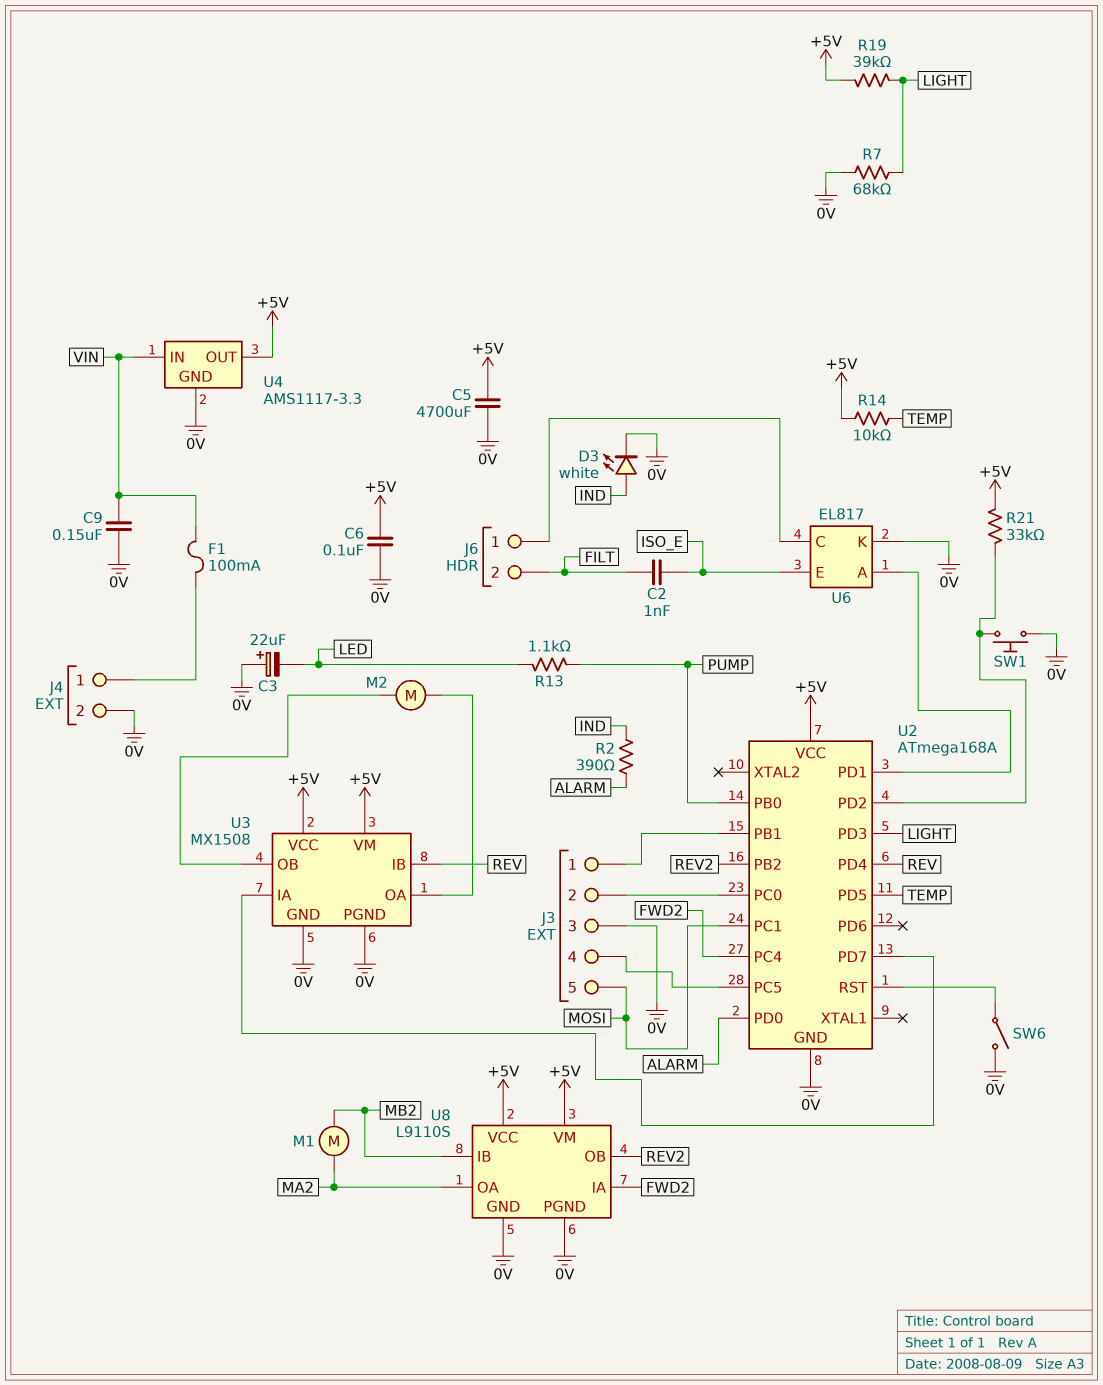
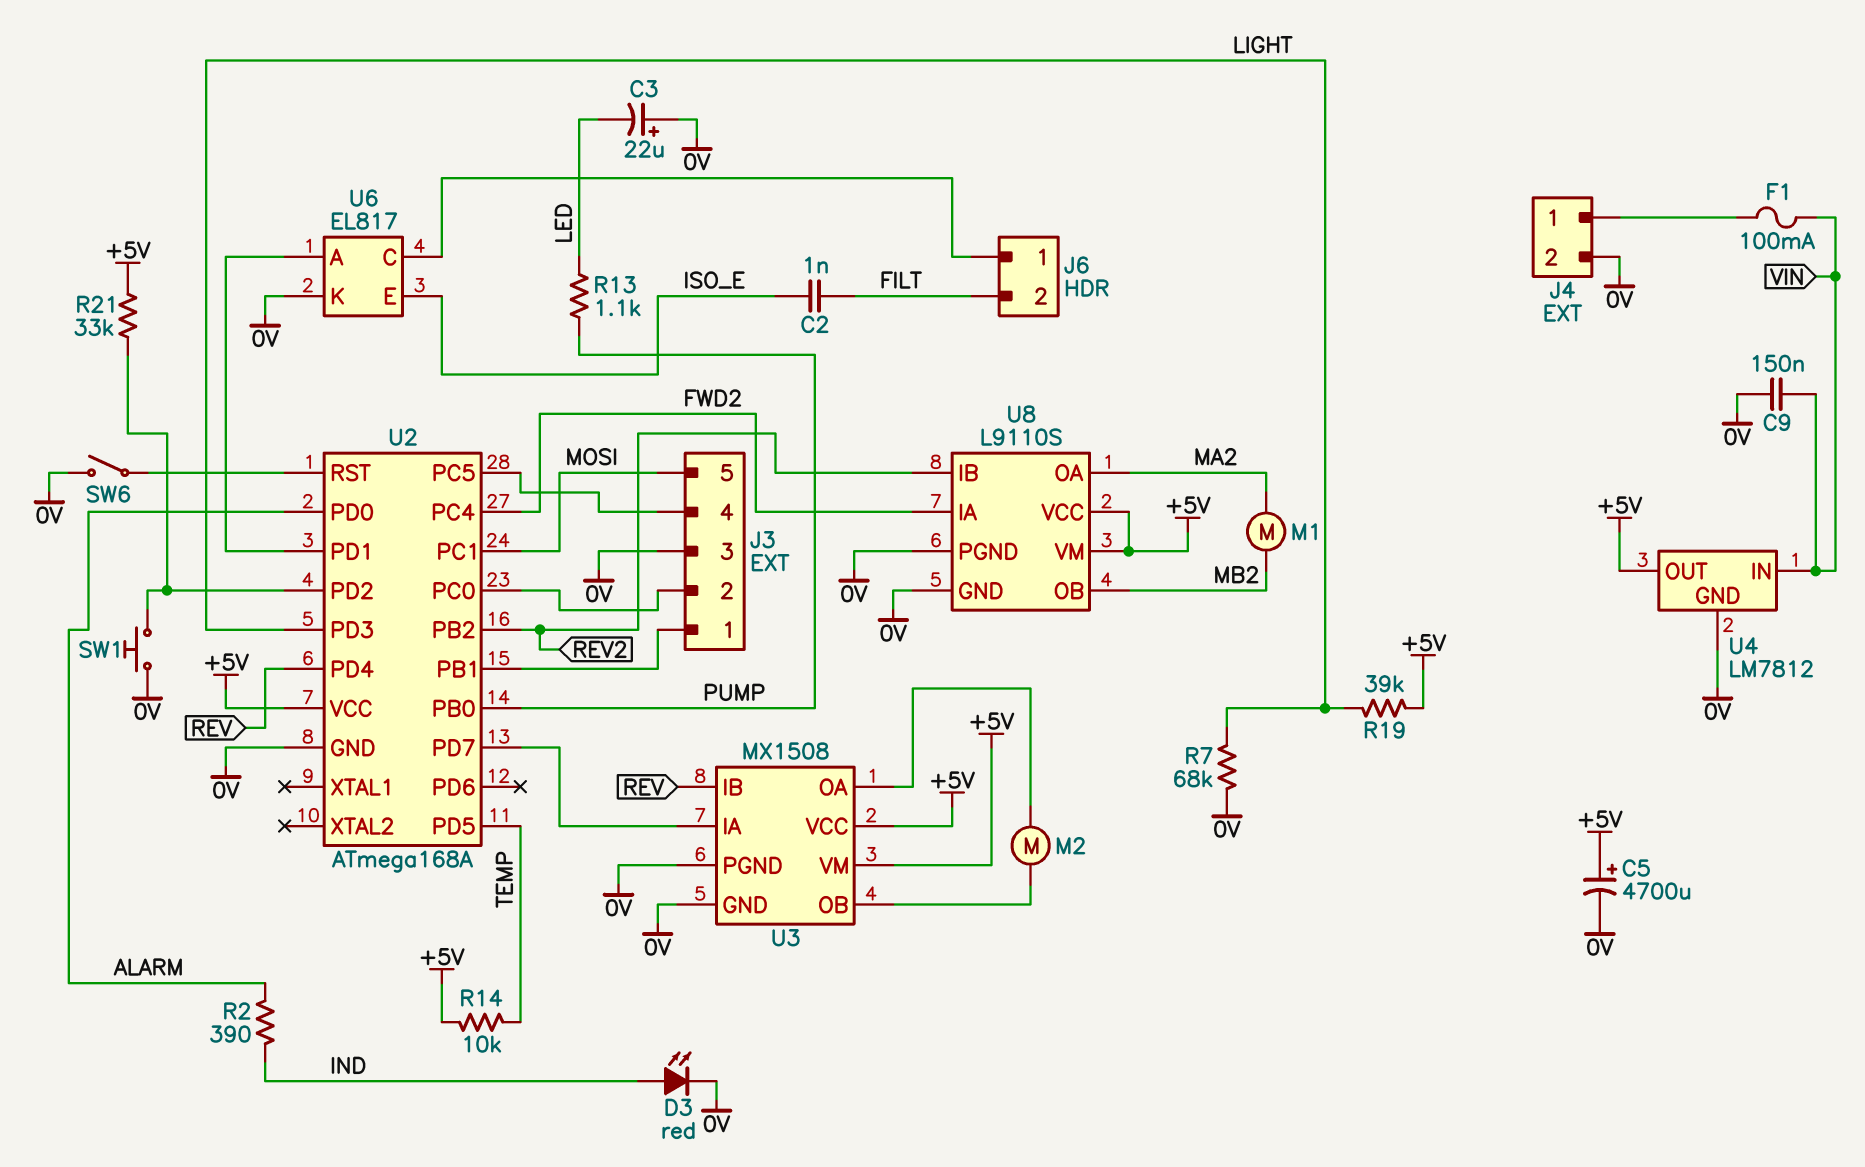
C5: 4700uF (+5V, 0V) -> 4700uF (plus +5V, minus 0V)
C6: 100nF (+5V, 0V) -> none
D3: LED white (A IND, K 0V) -> LED red (A IND, K 0V)
U4: AMS1117-3.3 -> LM7812
U8 pin IB: MB2 -> REV2
U8 pin OB: REV2 -> MB2

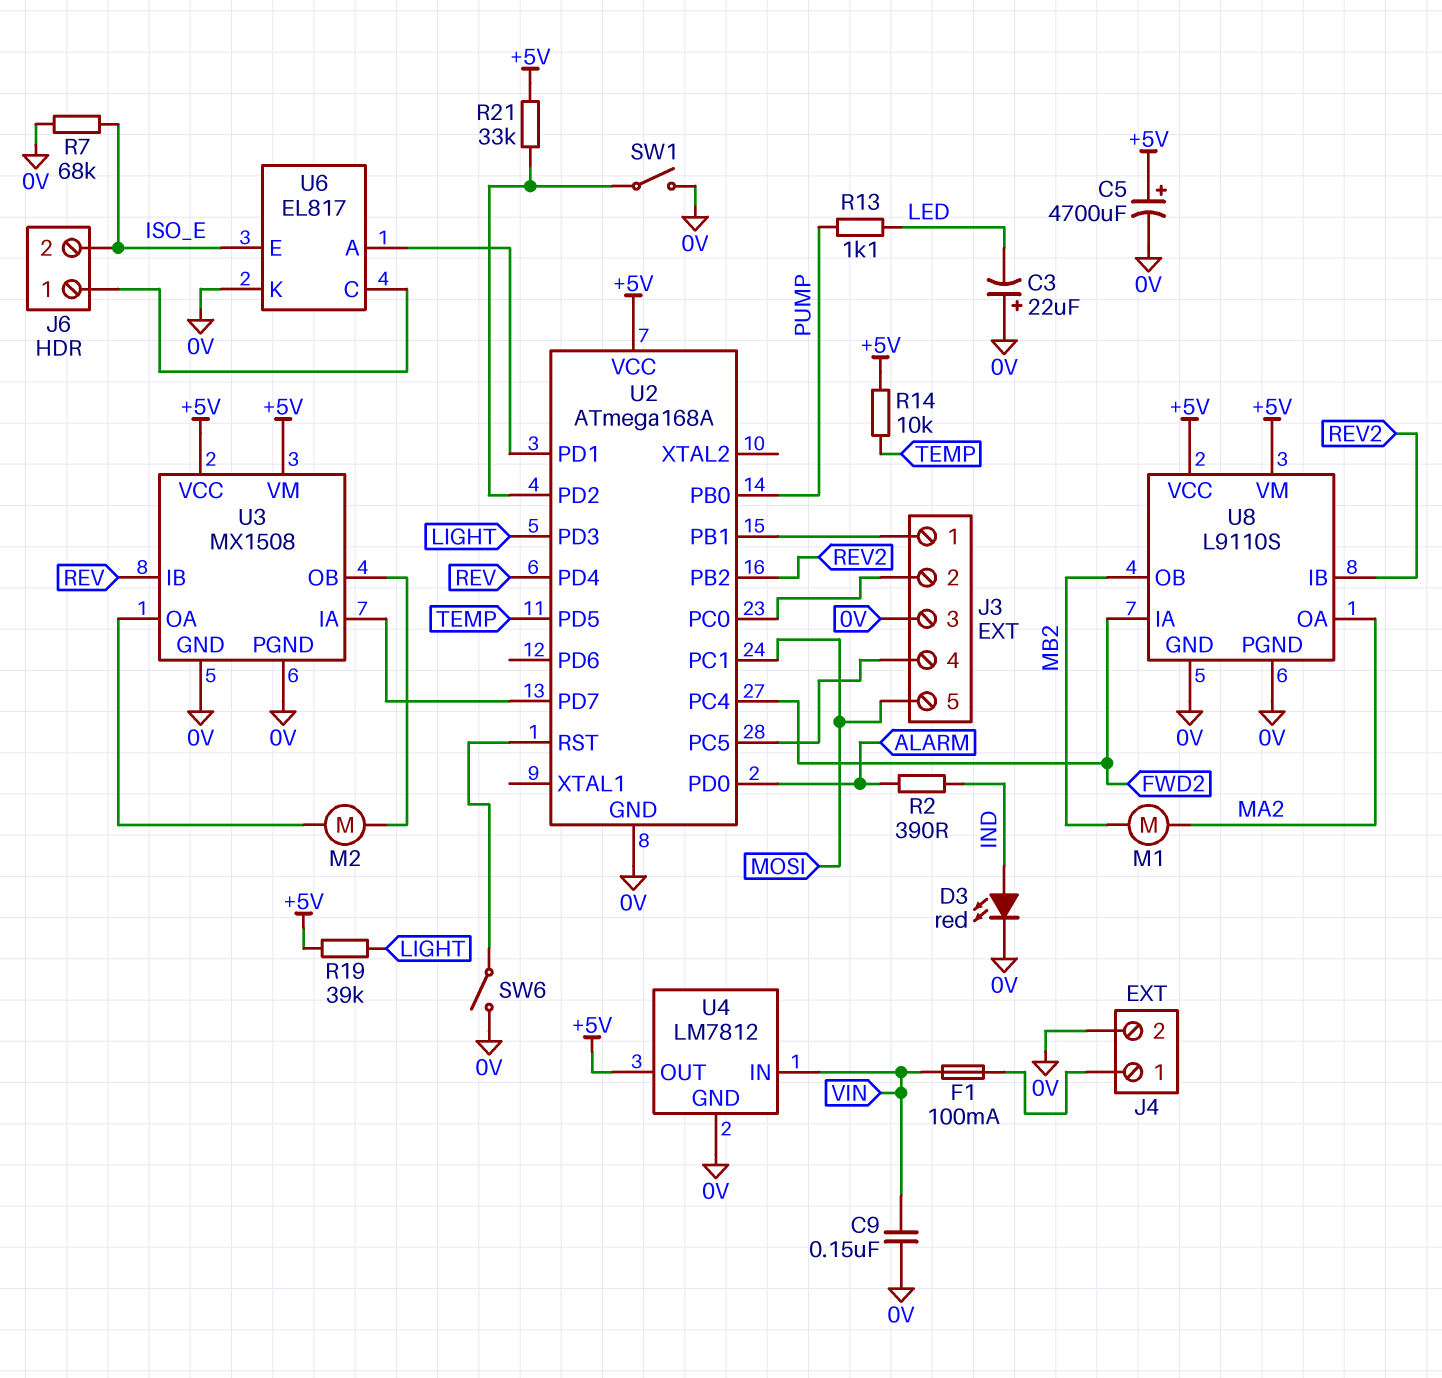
C2: 1nF (FILT, ISO_E) -> none
J6 pin 2: FILT -> ISO_E
R7: 68k (0V, LIGHT) -> 68k (0V, ISO_E)
SW1: button (0V, U2/PD2) -> switch (0V, U2/PD2)

